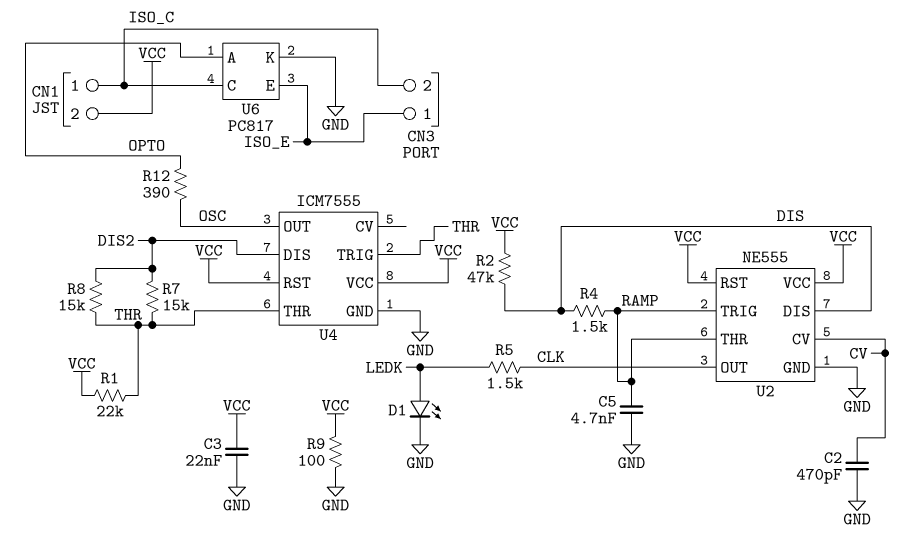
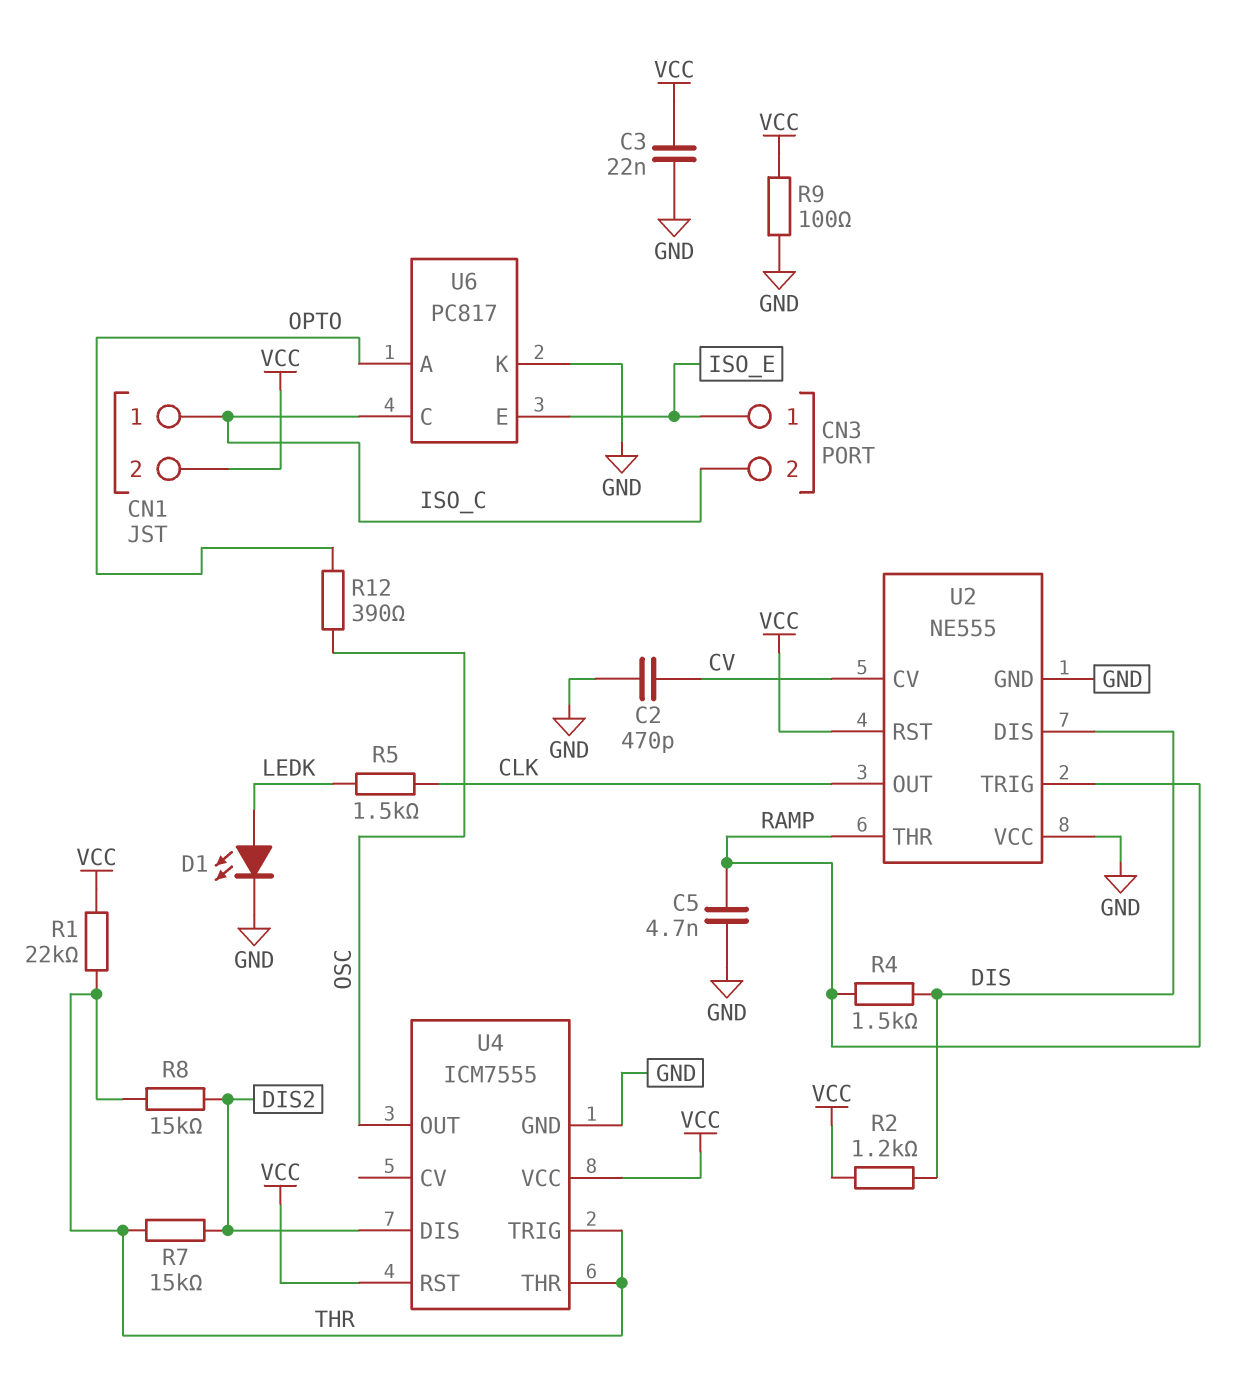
R2: 47k (DIS, VCC) -> 1.2k (DIS, VCC)
U2 pin VCC: VCC -> GND

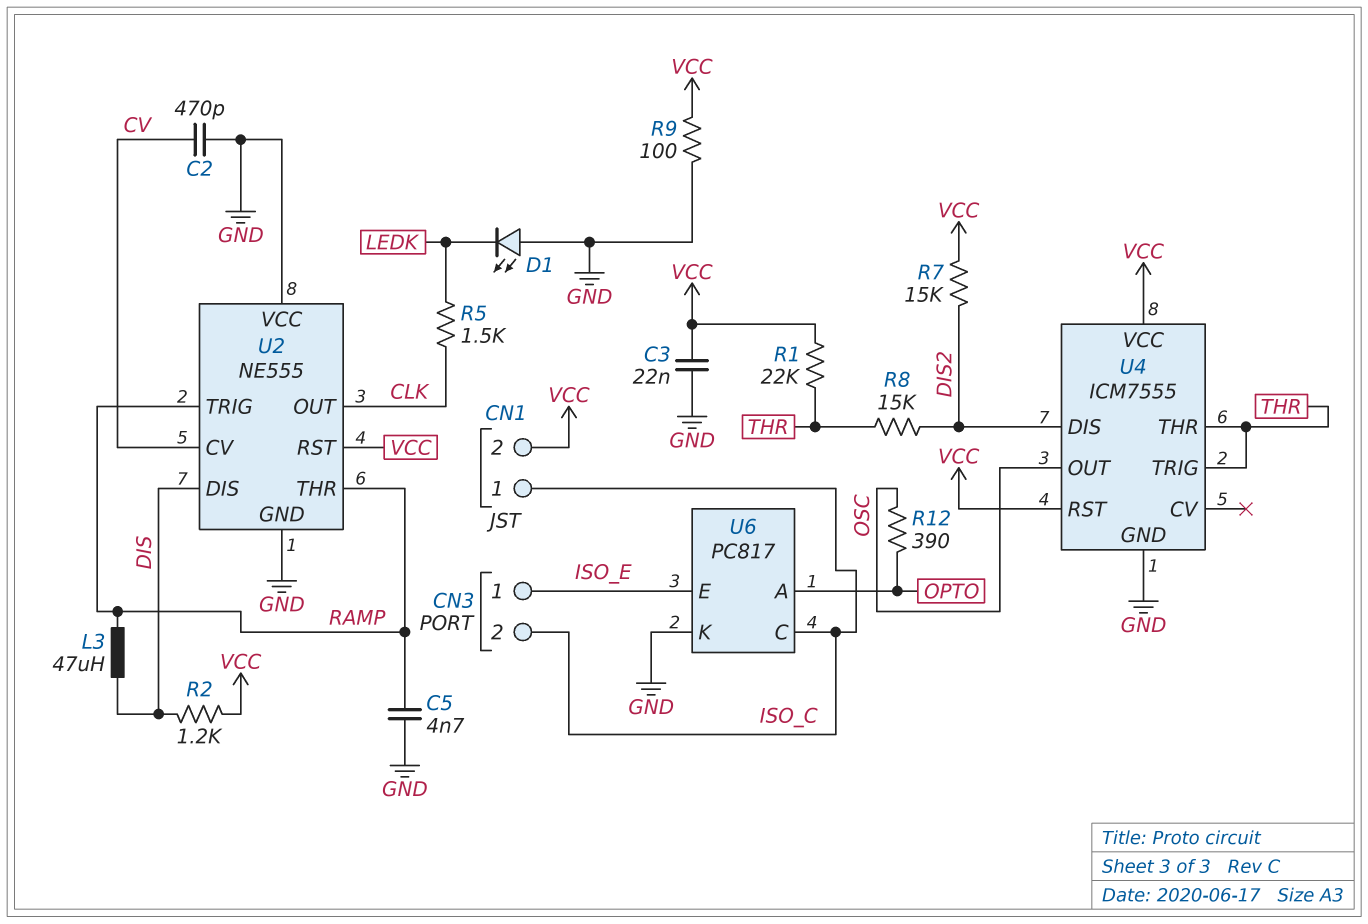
D1: LED (A LEDK, K GND) -> LED (A GND, K LEDK)
L3: none -> 47uH (DIS, RAMP)
R4: 1.5k (DIS, RAMP) -> none
R7: 15k (DIS2, THR) -> 15k (DIS2, VCC)

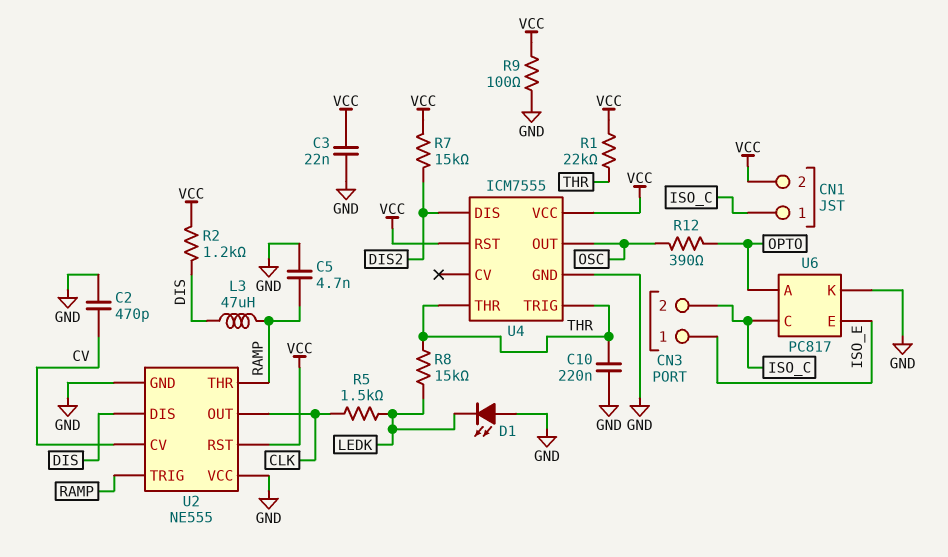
C10: none -> 220nF (GND, THR)
R8: 15k (DIS2, THR) -> 15k (LEDK, THR)

